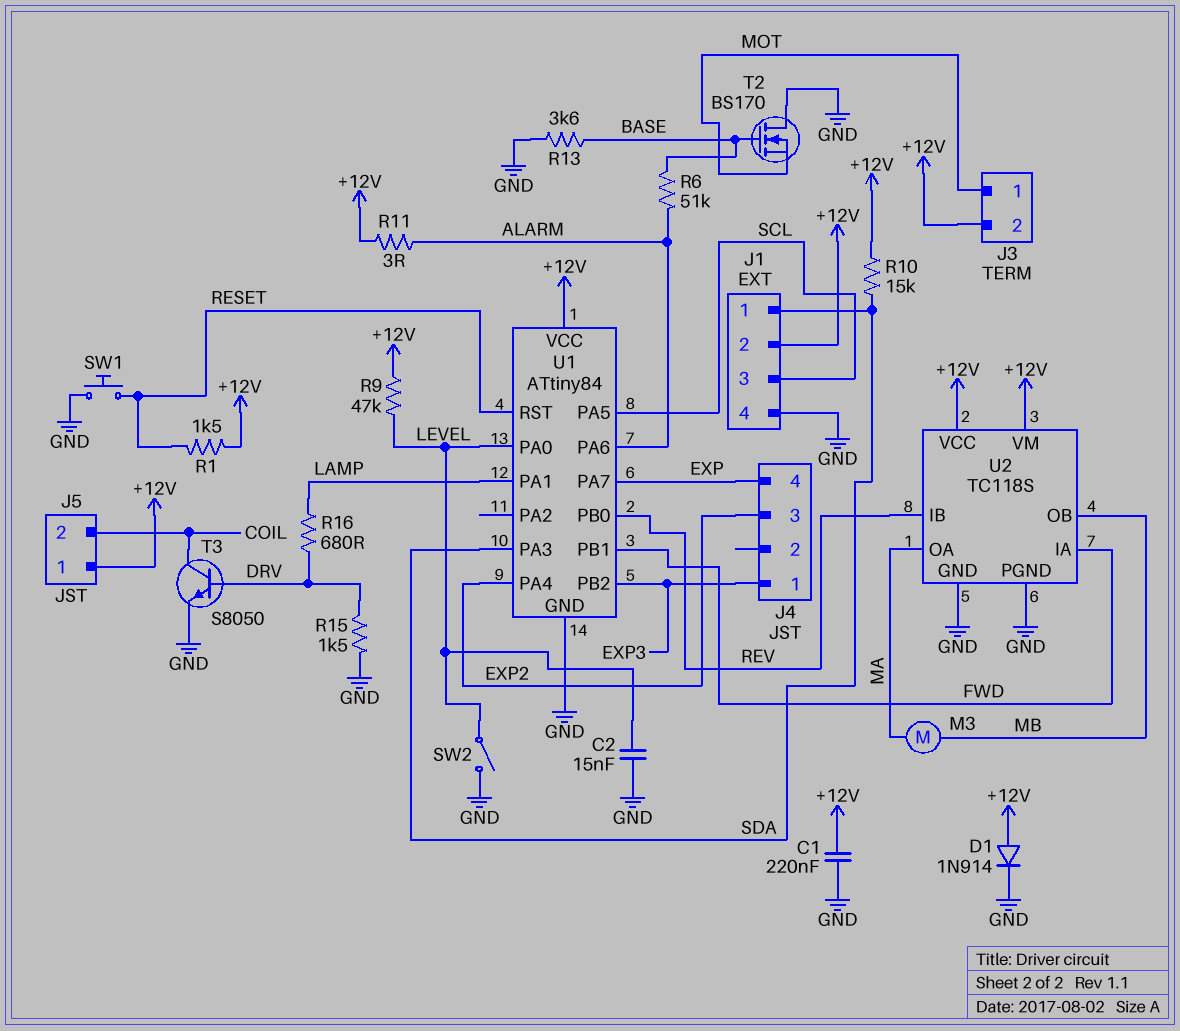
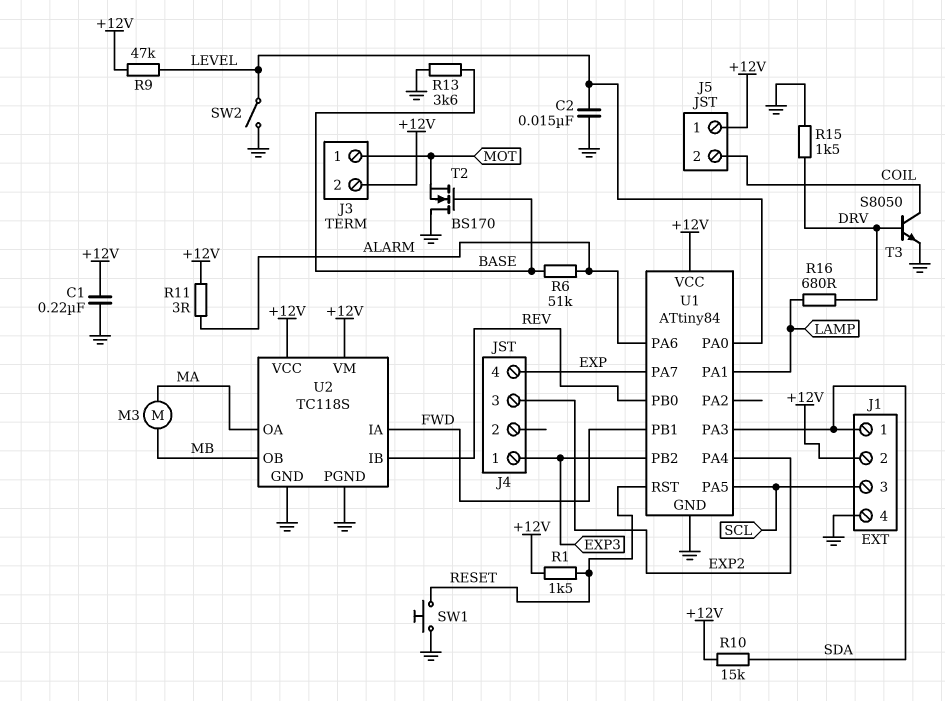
D1: diode 1N914 (A +12V, K GND) -> none

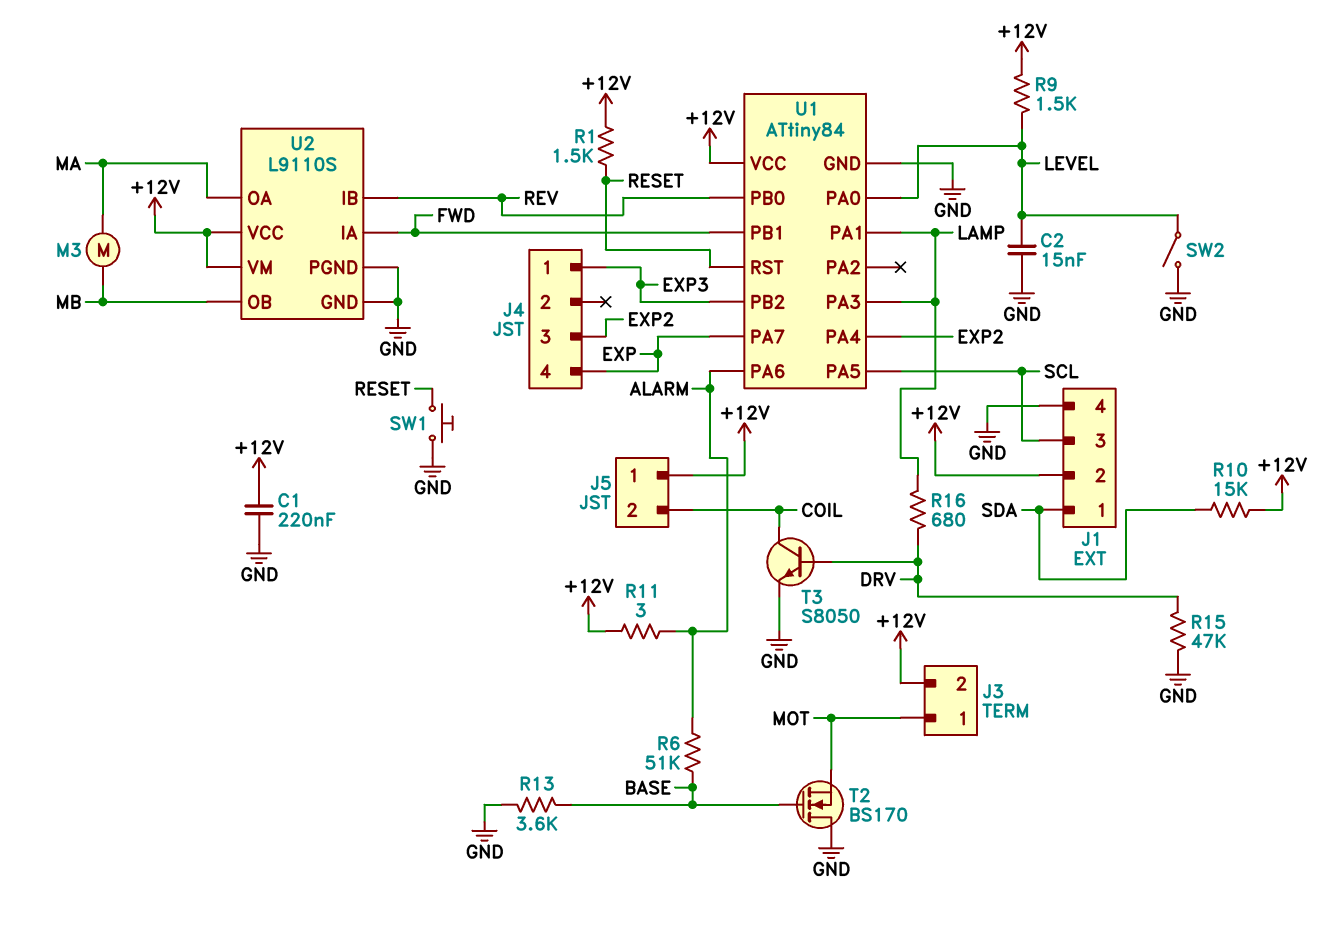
R9: 47k (+12V, LEVEL) -> 1.5k (+12V, LEVEL)
R15: 1.5k (DRV, GND) -> 47k (DRV, GND)
U1 pin PA3: SDA -> LAMP
U2: TC118S -> L9110S

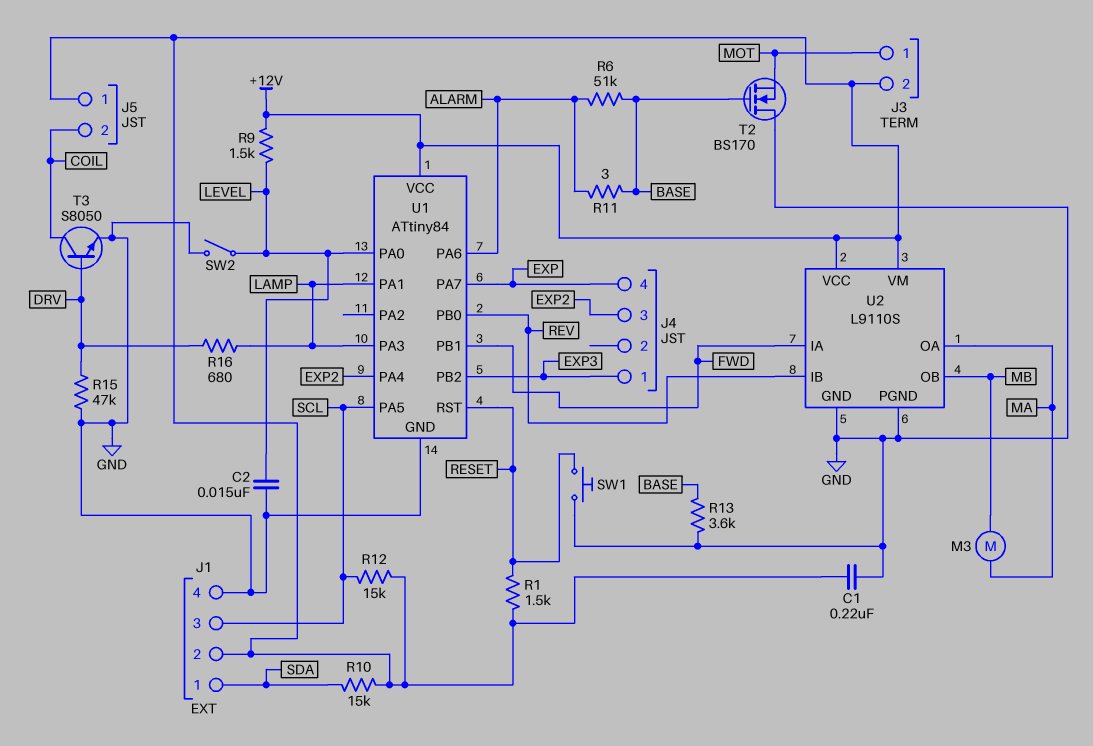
R11: 3 (+12V, ALARM) -> 3 (ALARM, BASE)
R12: none -> 15k (+12V, SCL)

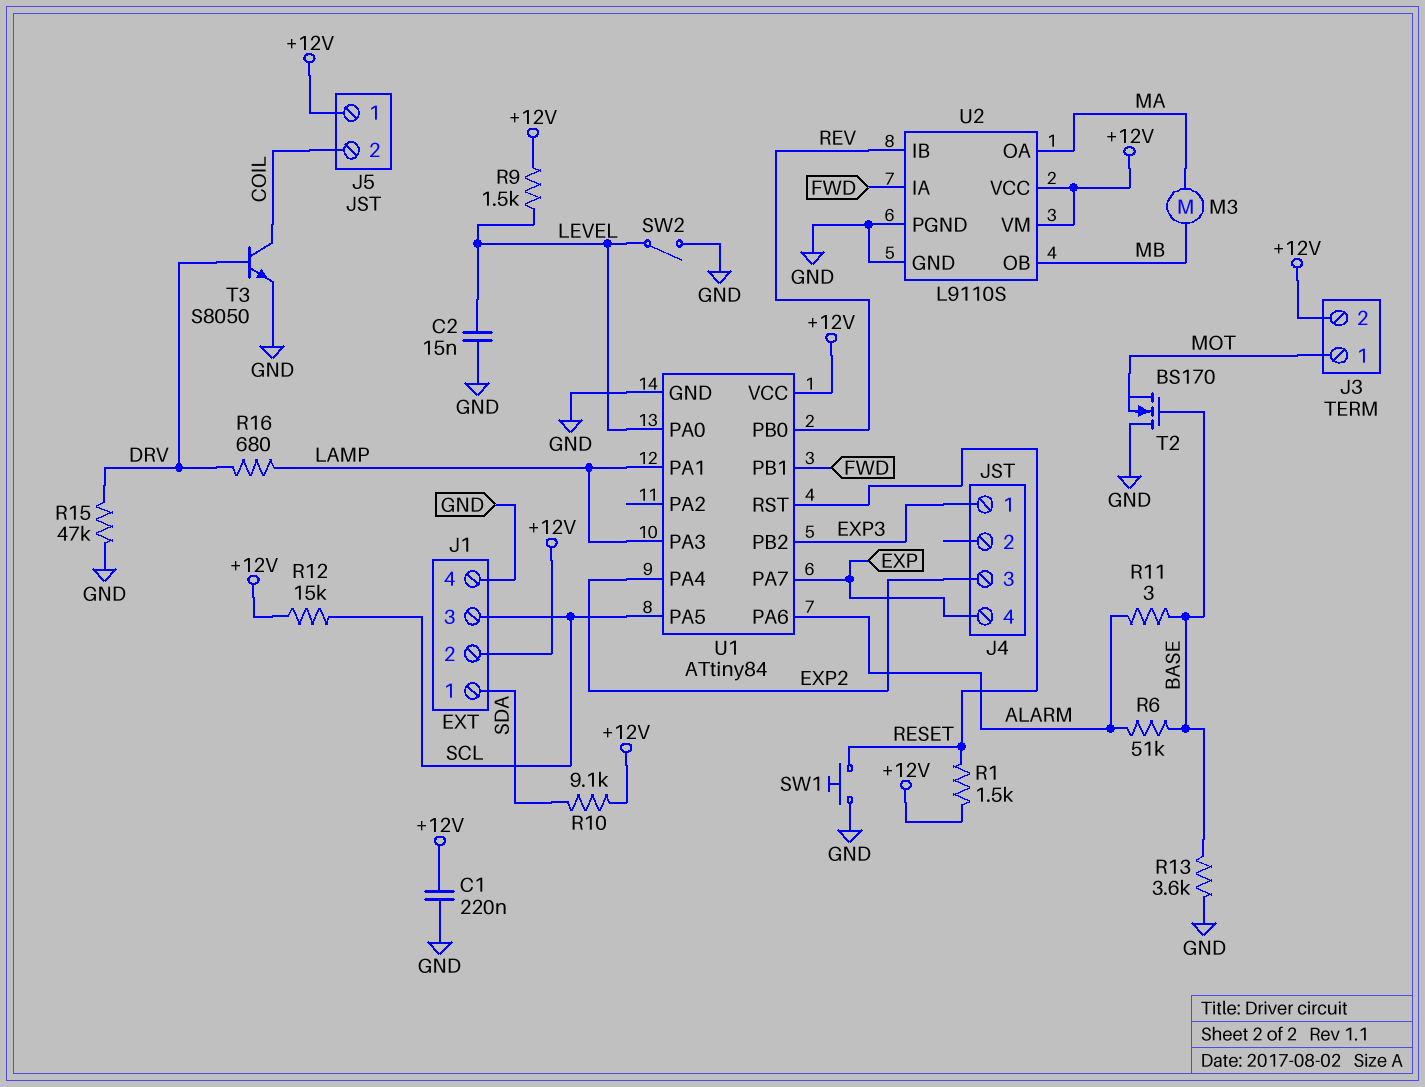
R10: 15k (+12V, SDA) -> 9.1k (+12V, SDA)

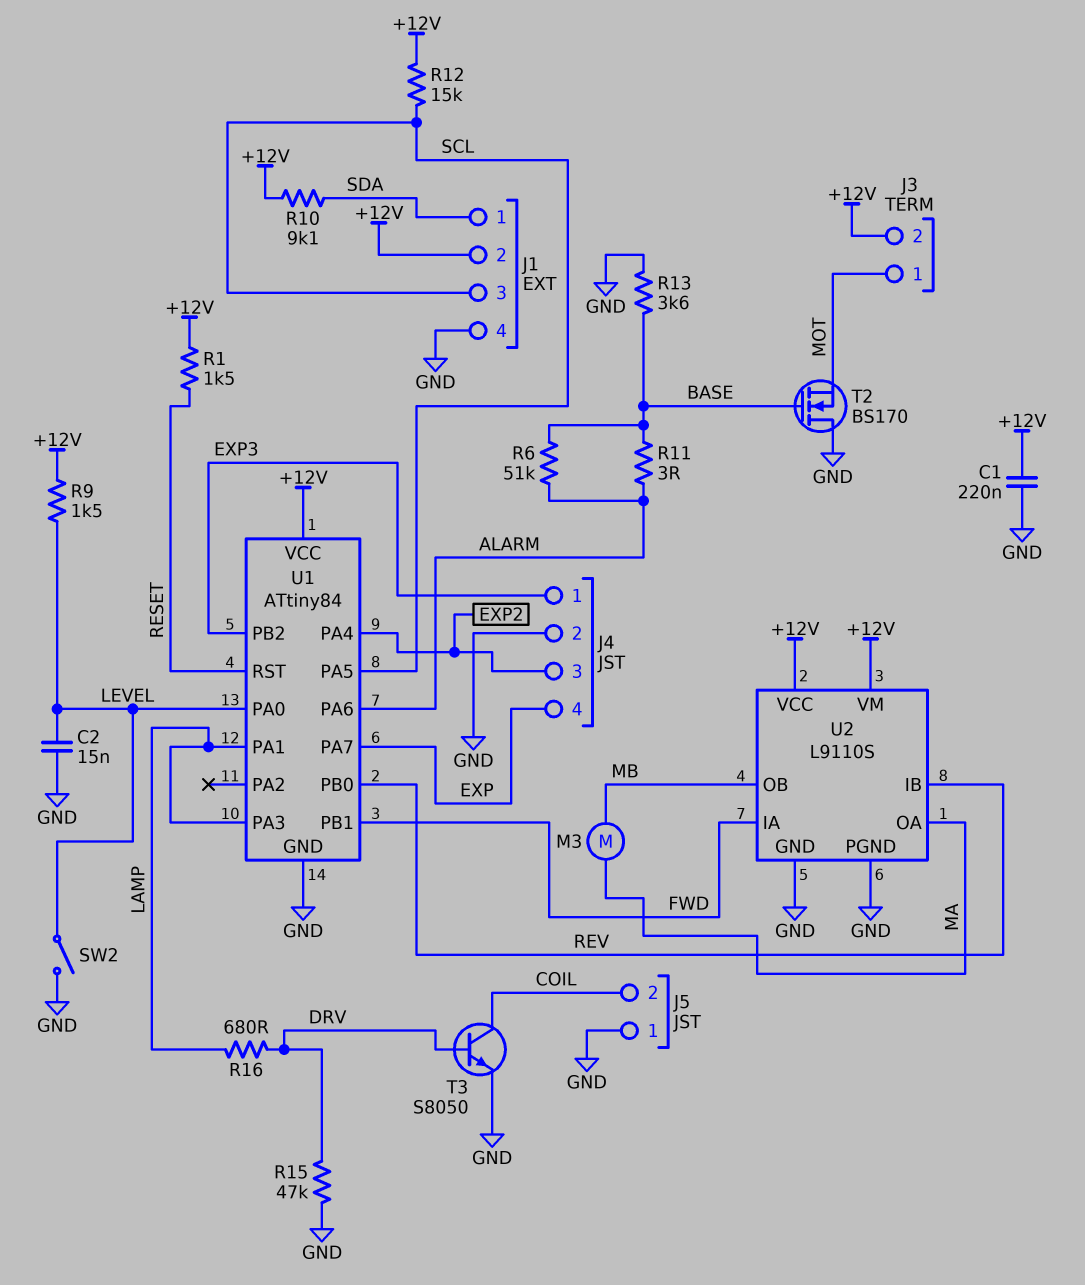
J4 pin 2: none -> GND
J5 pin 1: +12V -> GND
SW1: button (GND, RESET) -> none

